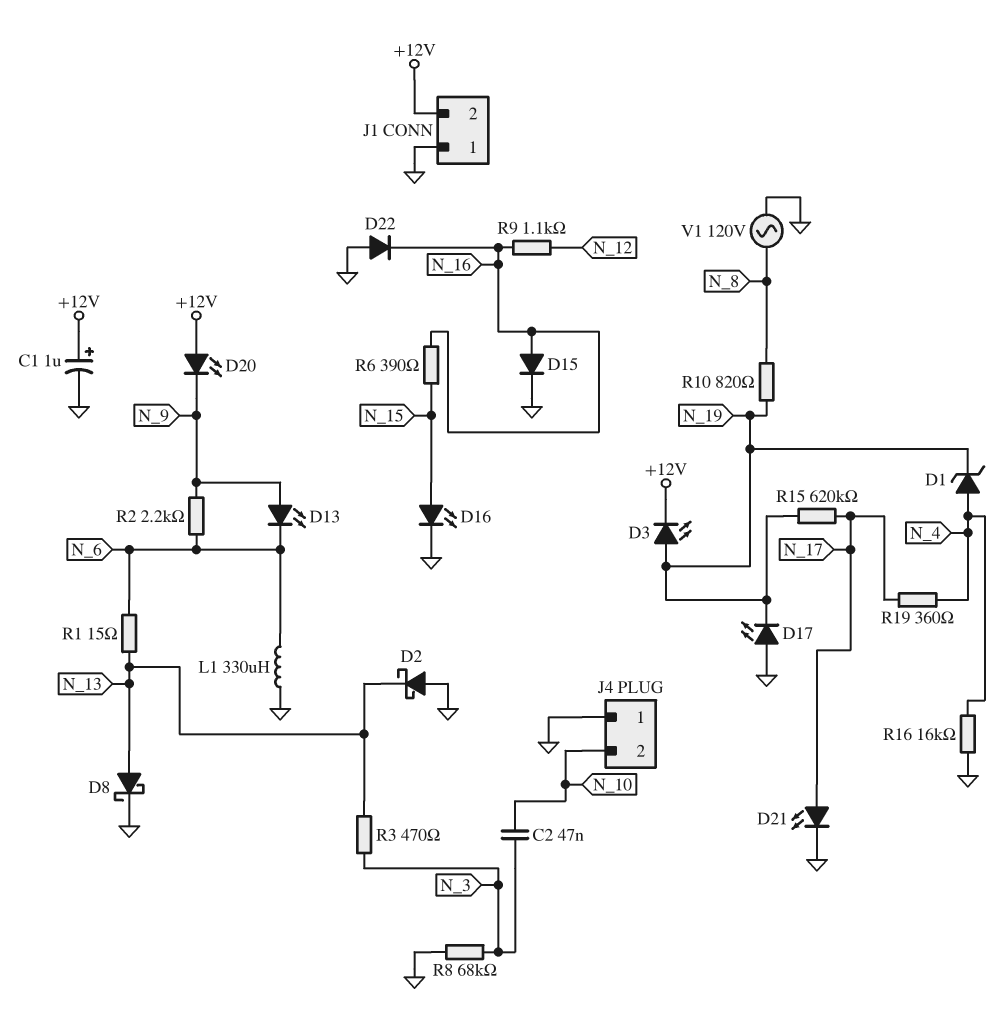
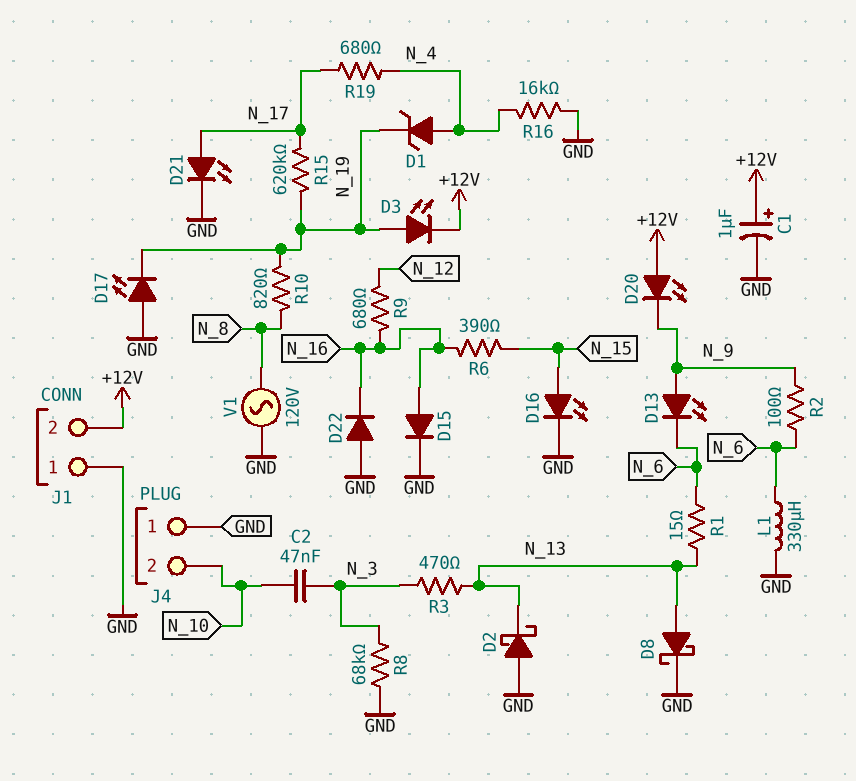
R2: 2.2k (N_6, N_9) -> 100 (N_6, N_9)
R9: 1.1k (N_12, N_16) -> 680 (N_12, N_16)
R19: 360 (N_4, N_17) -> 680 (N_4, N_17)

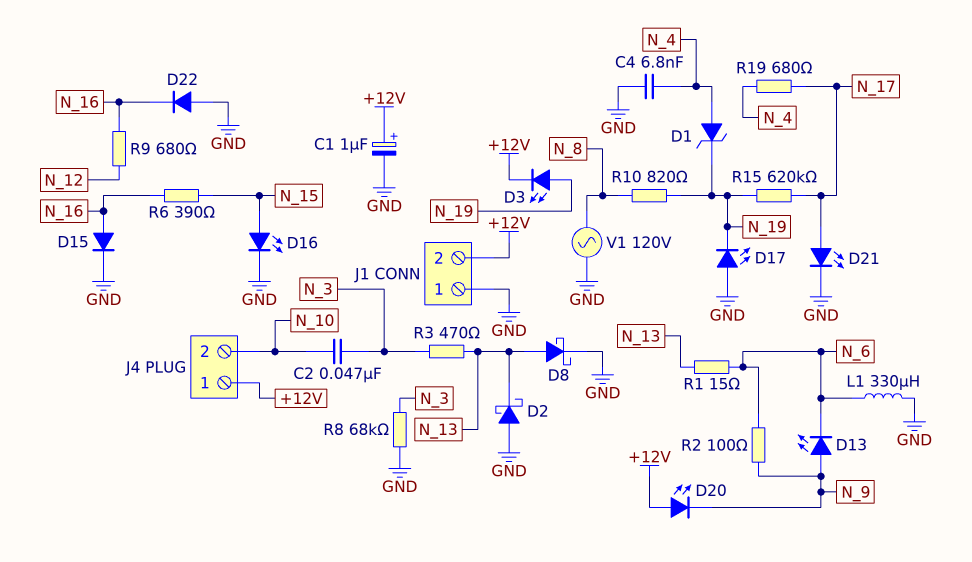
C4: none -> 6.8nF (GND, N_4)
J4 pin 1: GND -> +12V
R16: 16k (GND, N_4) -> none

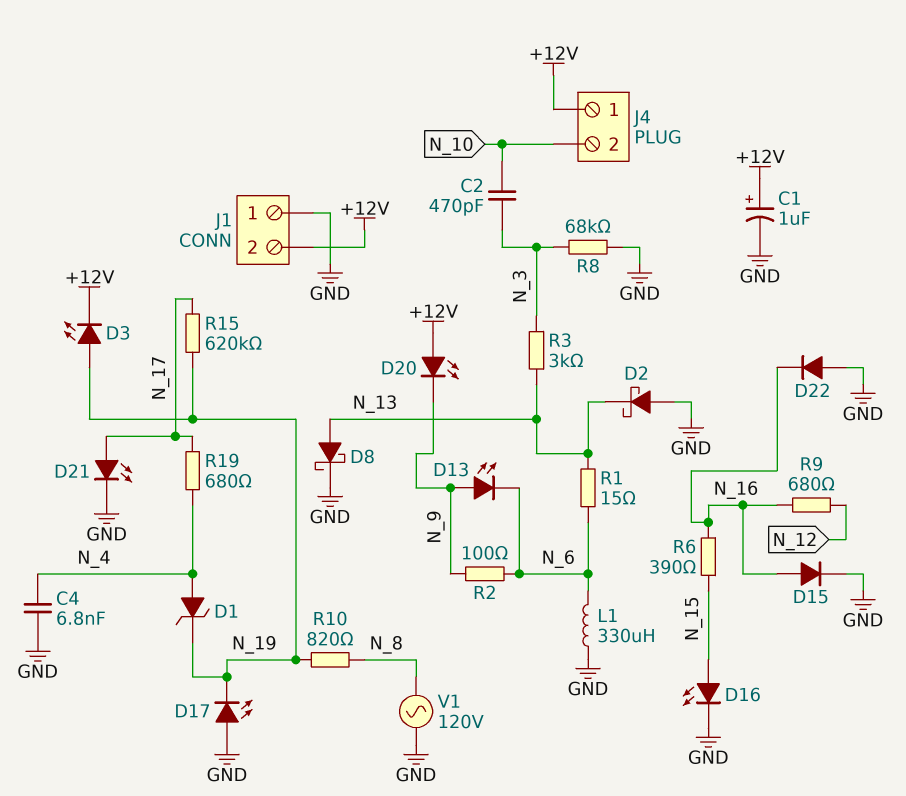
C2: 47nF (N_3, N_10) -> 470pF (N_3, N_10)
R3: 470 (N_3, N_13) -> 3k (N_3, N_13)

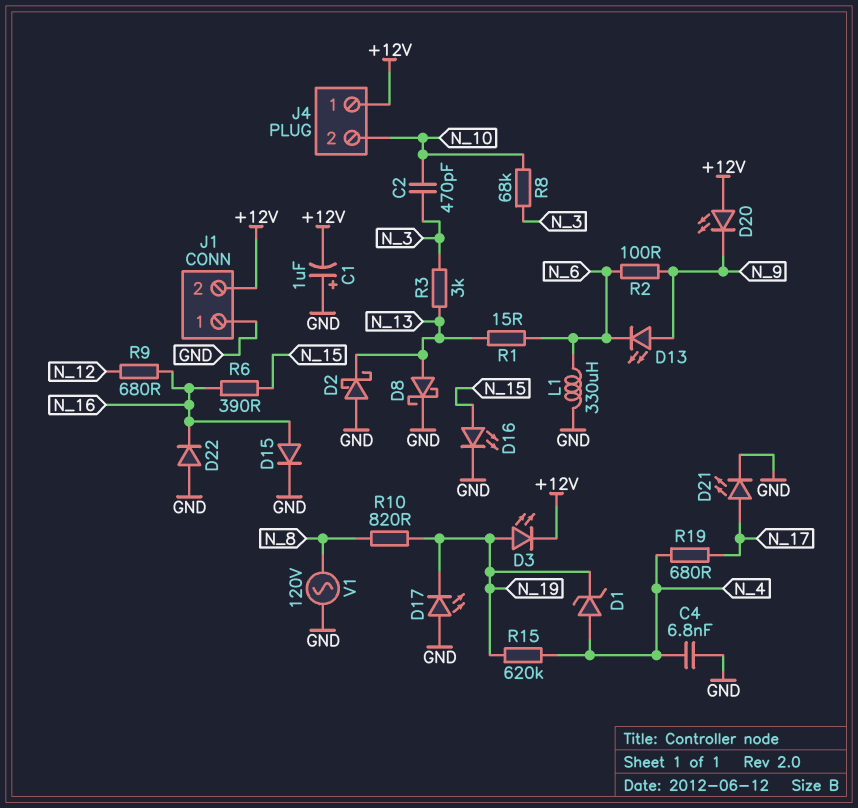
C1: 1uF (plus +12V, minus GND) -> 1uF (plus GND, minus +12V)
R8: 68k (GND, N_3) -> 68k (N_3, N_10)
R15: 620k (N_17, N_19) -> 620k (N_4, N_19)

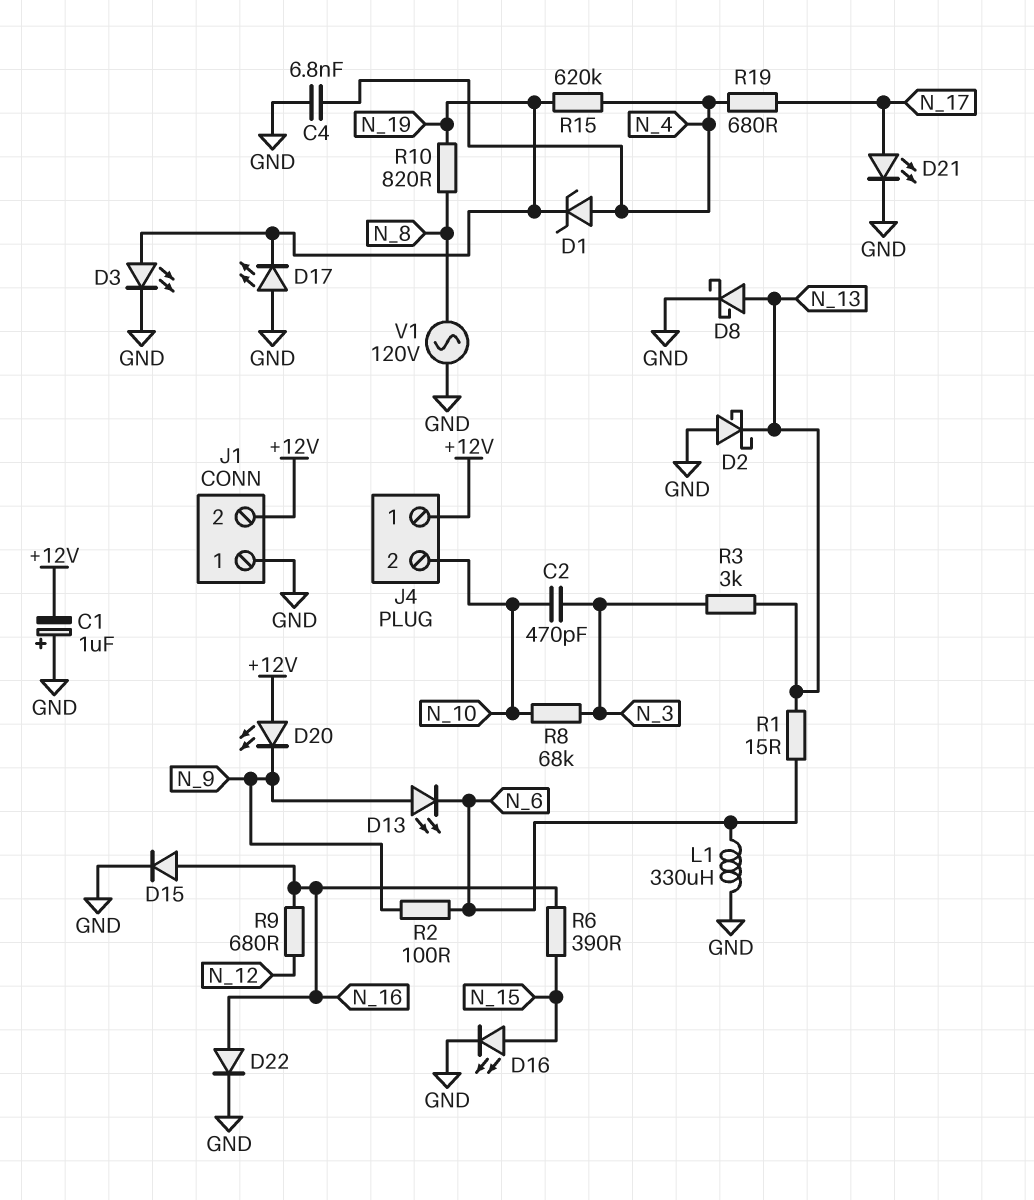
D3: LED (A N_19, K +12V) -> LED (A N_19, K GND)
D22: diode (A GND, K N_16) -> diode (A N_16, K GND)

